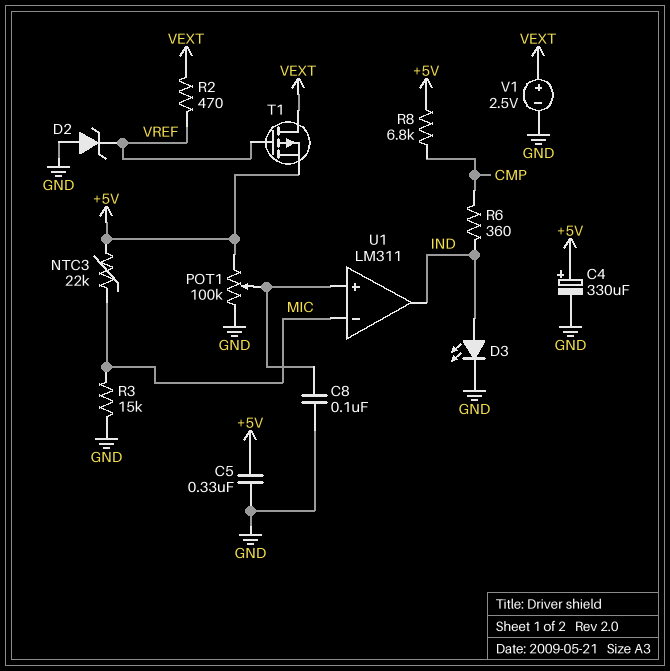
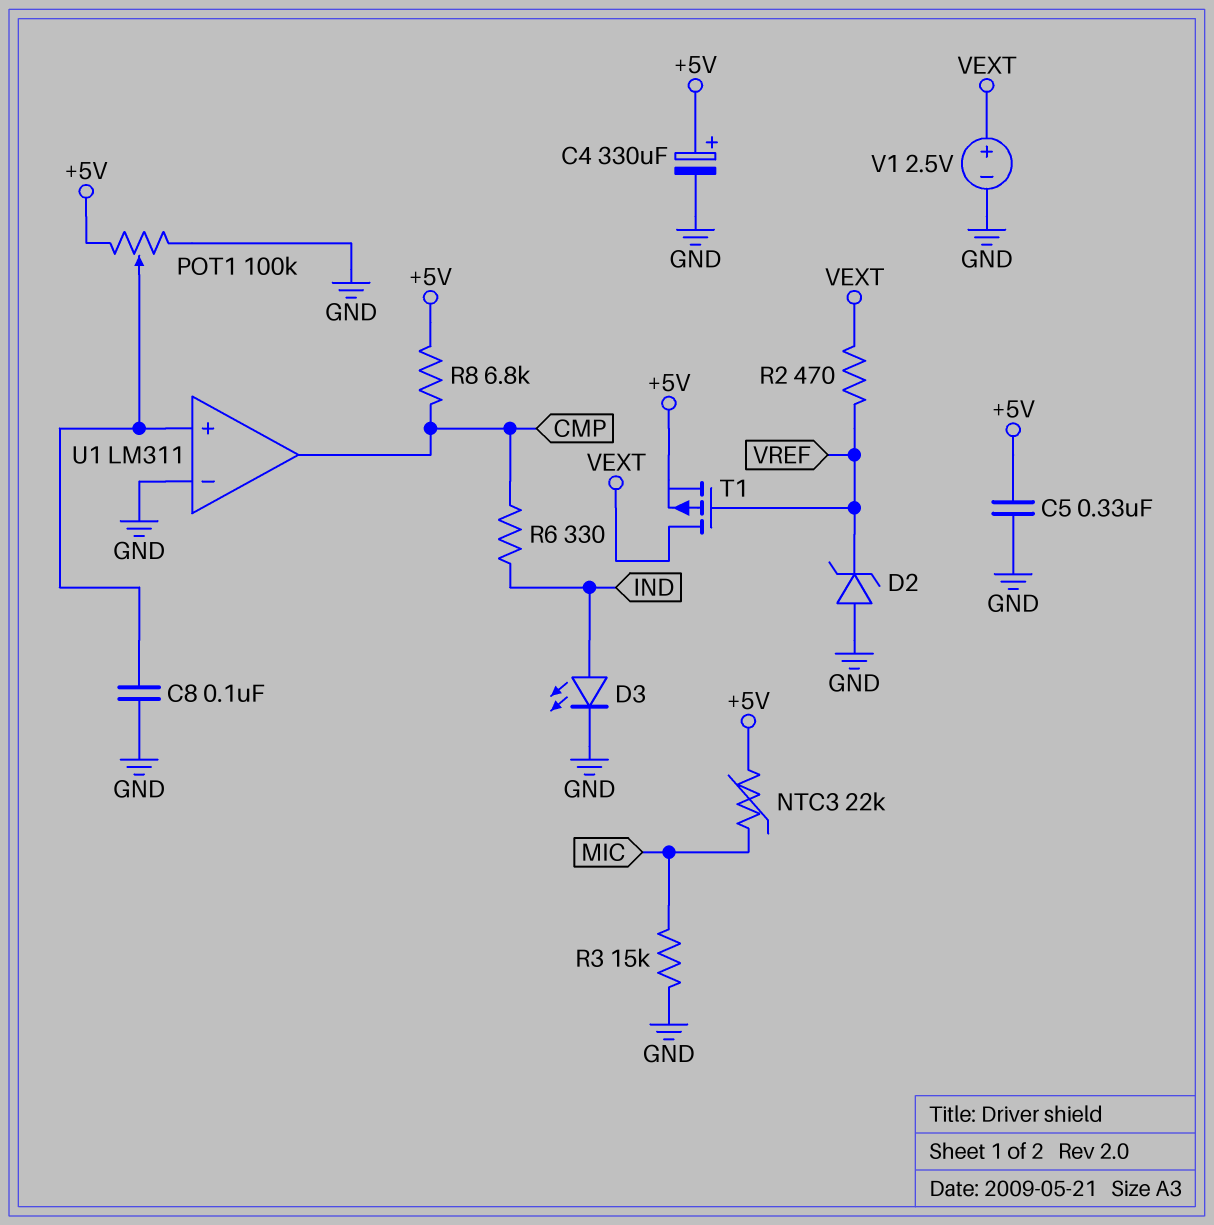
R6: 360 (CMP, IND) -> 330 (CMP, IND)
U1 pin in-: MIC -> GND
U1 pin out: IND -> CMP

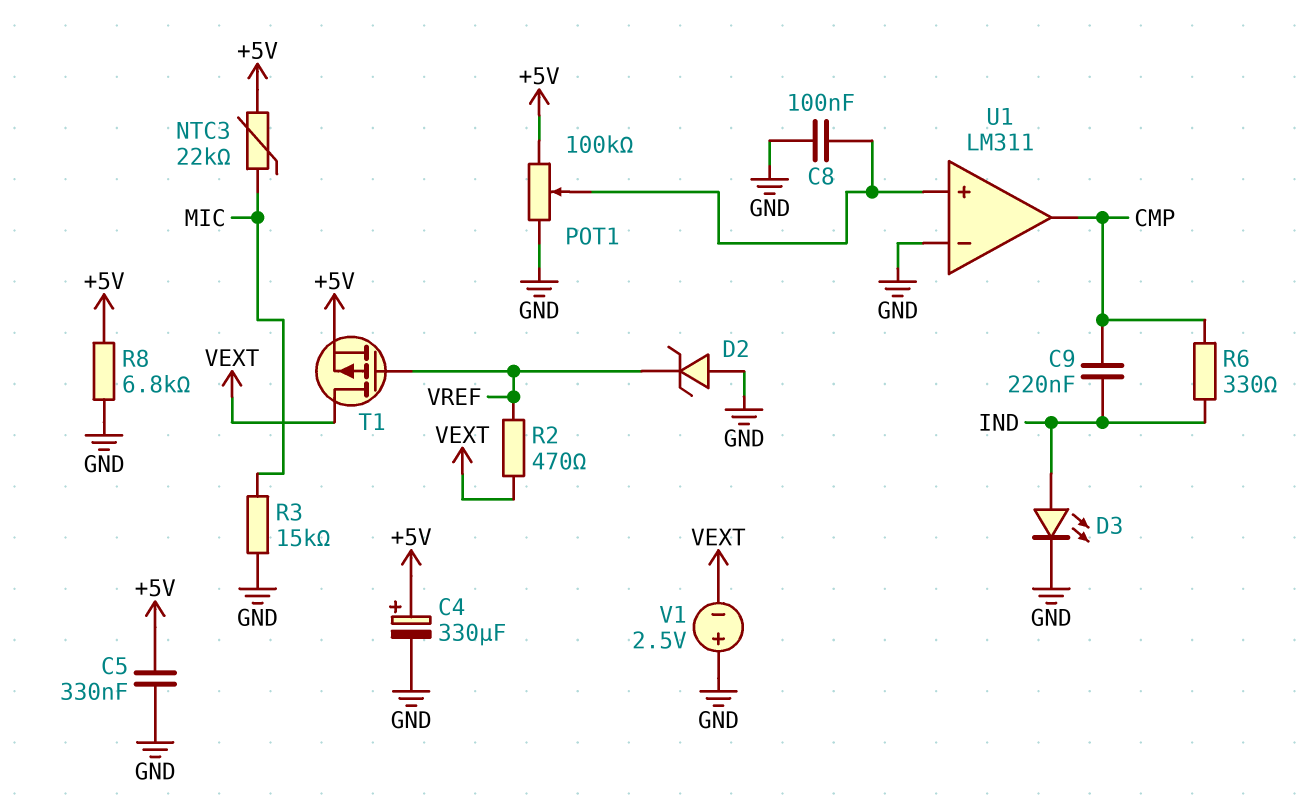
C9: none -> 220nF (CMP, IND)
R8: 6.8k (+5V, CMP) -> 6.8k (+5V, GND)
V1: 2.5V (plus VEXT, minus GND) -> 2.5V (plus GND, minus VEXT)

